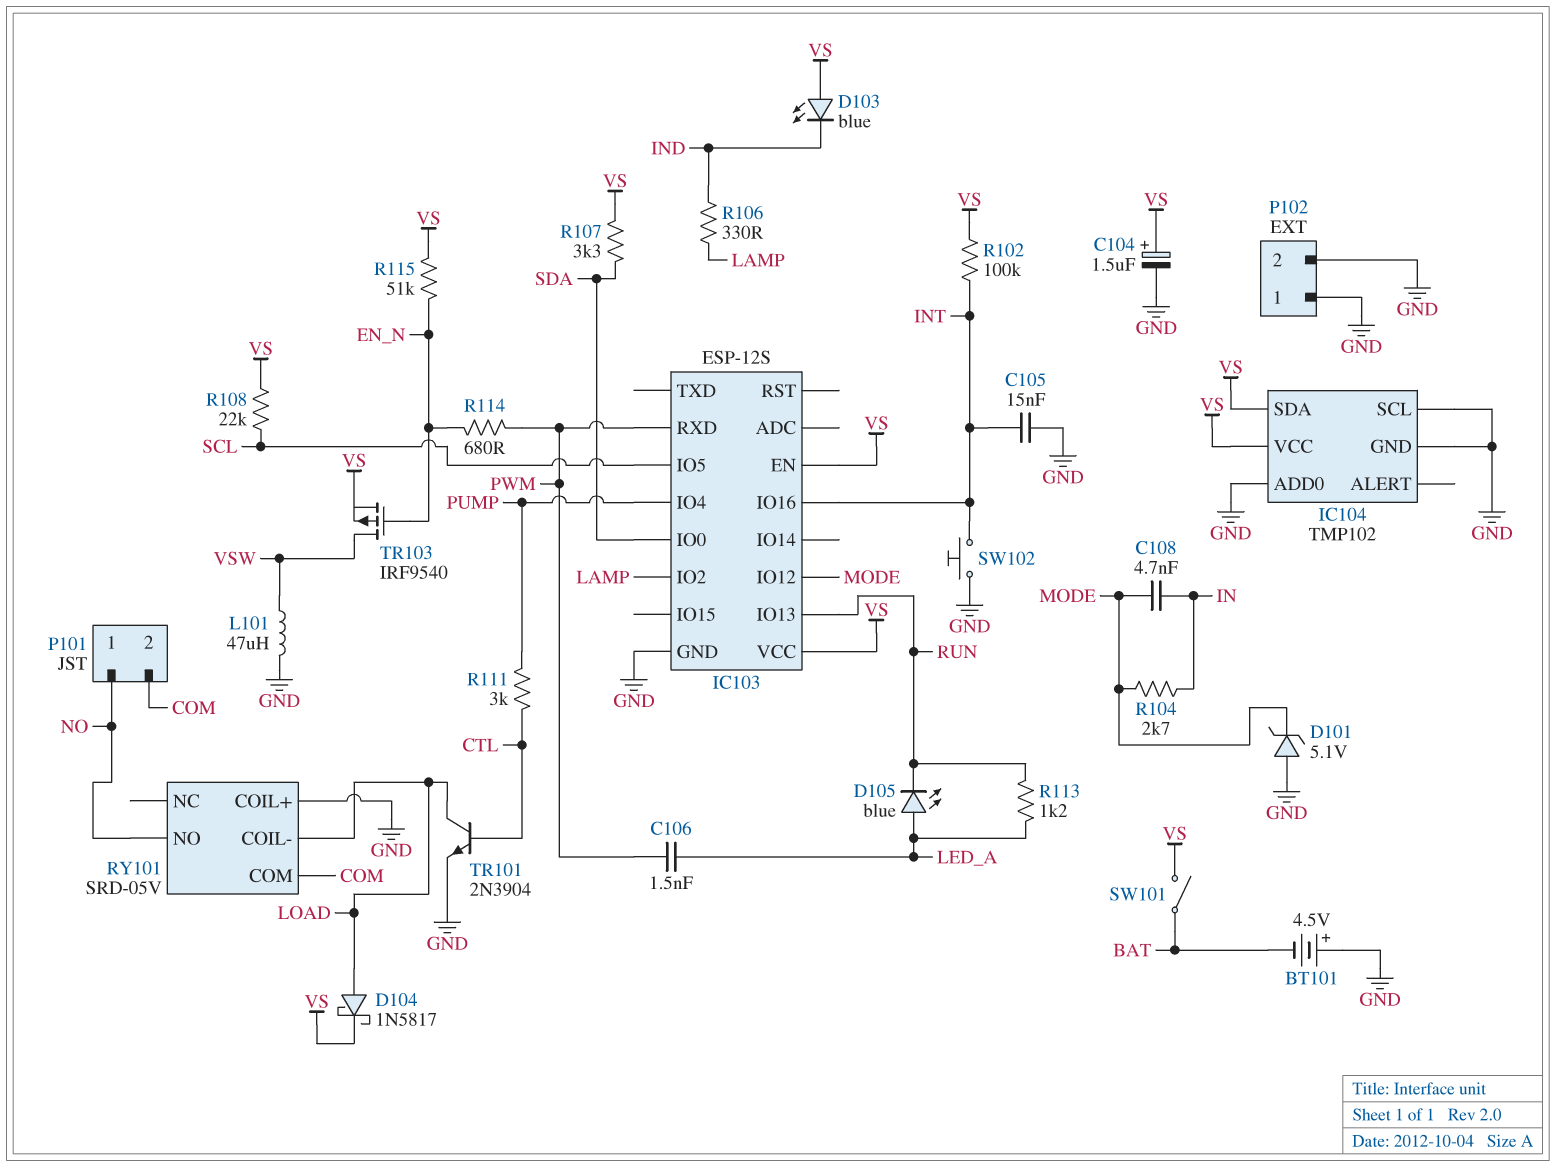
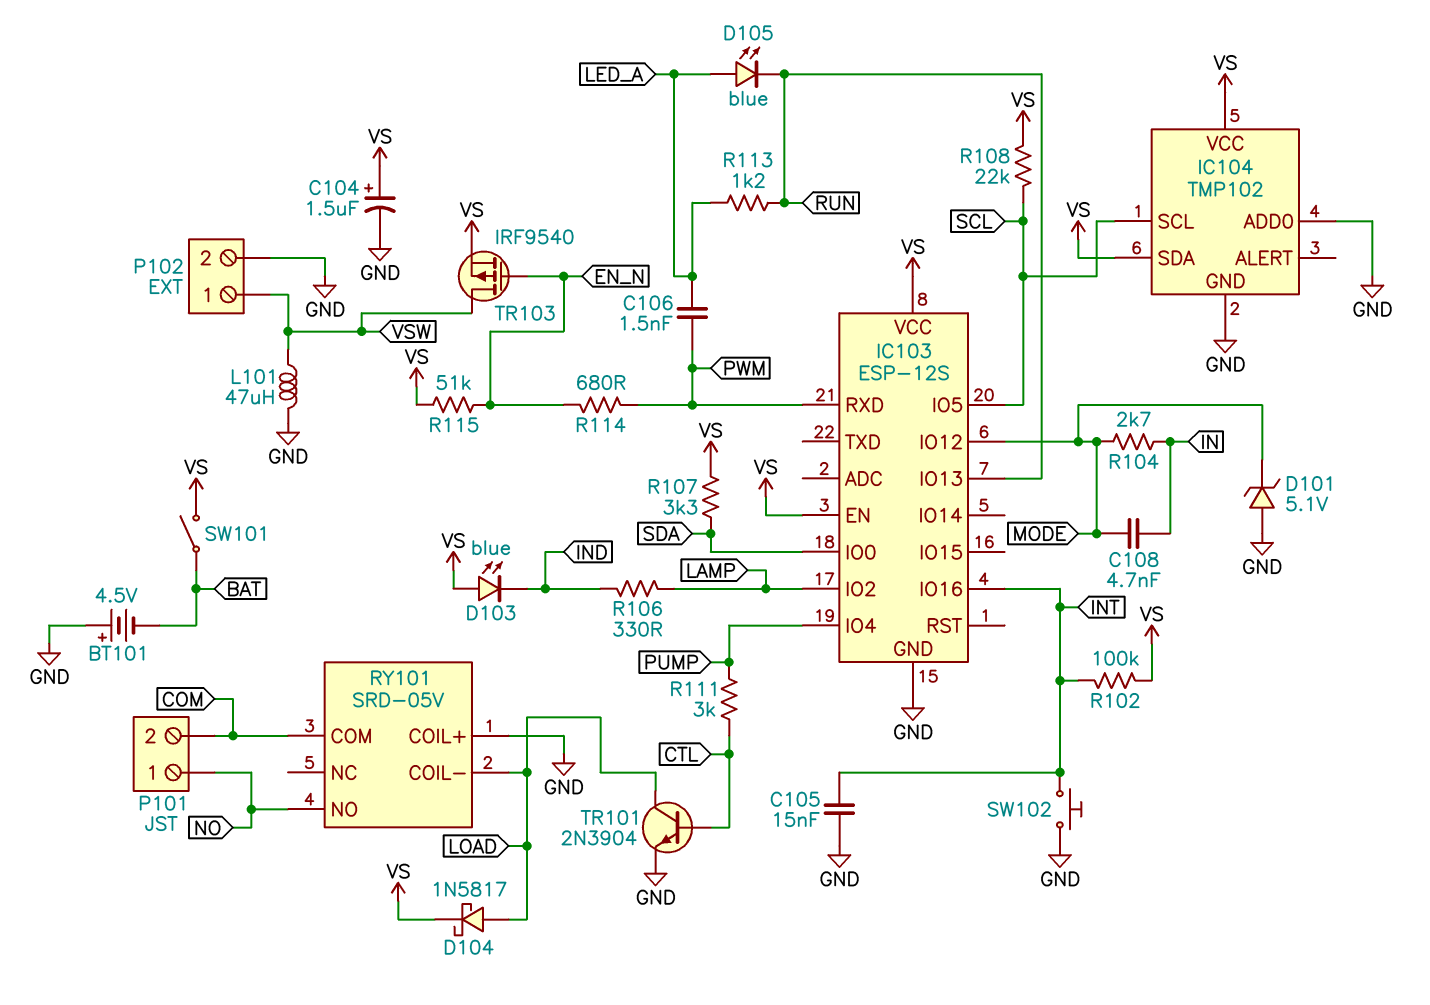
IC104 pin SCL: GND -> SCL
P102 pin 1: GND -> VSW

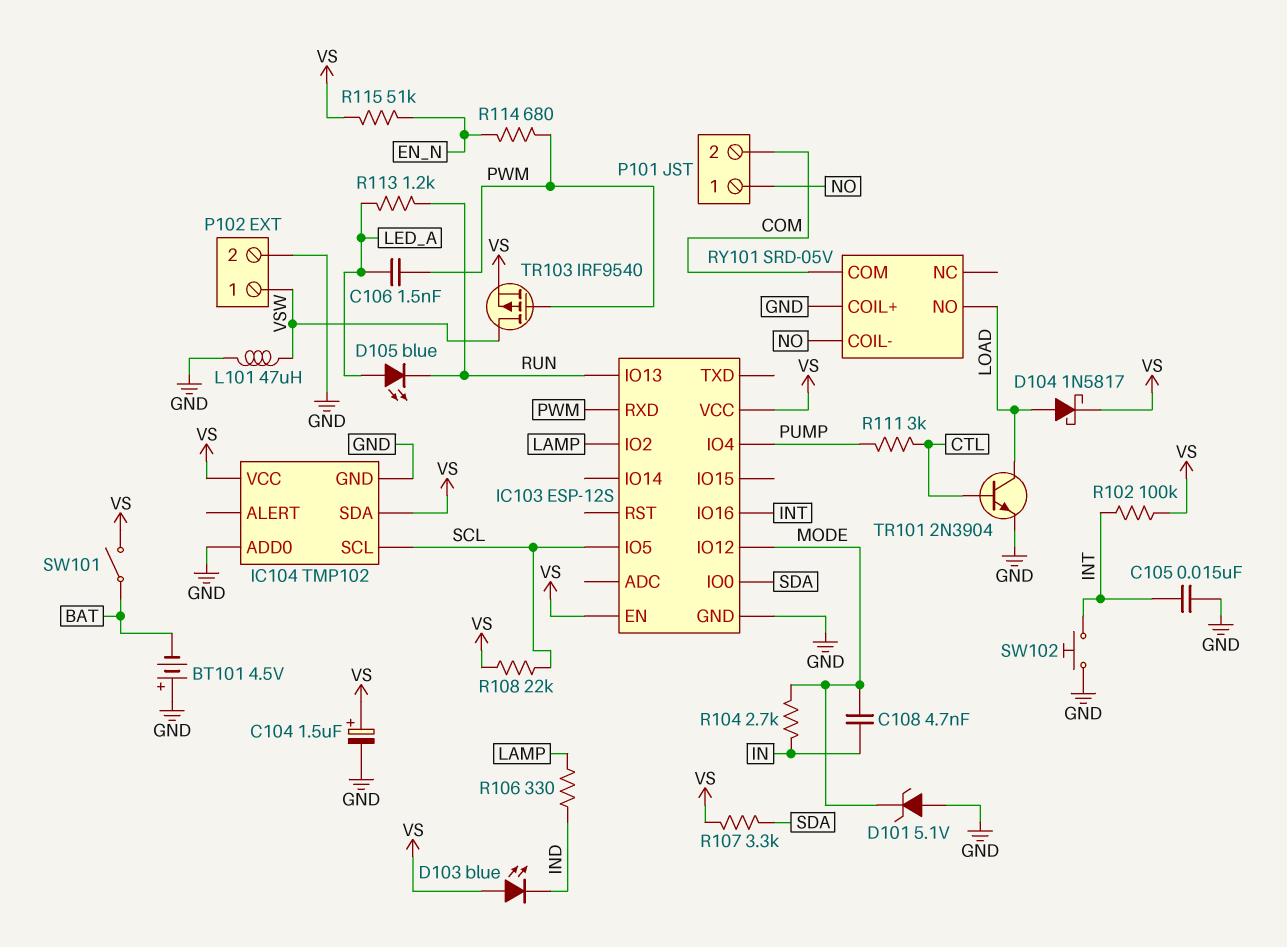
RY101 pin COIL-: LOAD -> NO
RY101 pin NO: NO -> LOAD
TR103: PMOS IRF9540 (G EN_N, D VSW, S VS) -> PMOS IRF9540 (G PWM, D VSW, S VS)

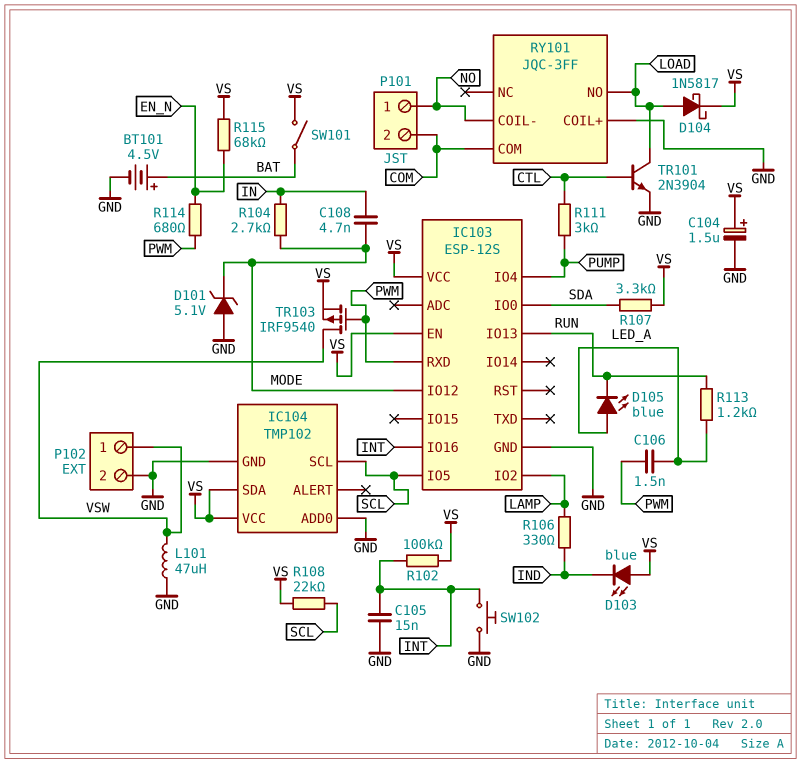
BT101: 4.5V (plus GND, minus BAT) -> 4.5V (plus BAT, minus GND)
R115: 51k (EN_N, VS) -> 68k (EN_N, VS)
RY101: SRD-05V -> JQC-3FF

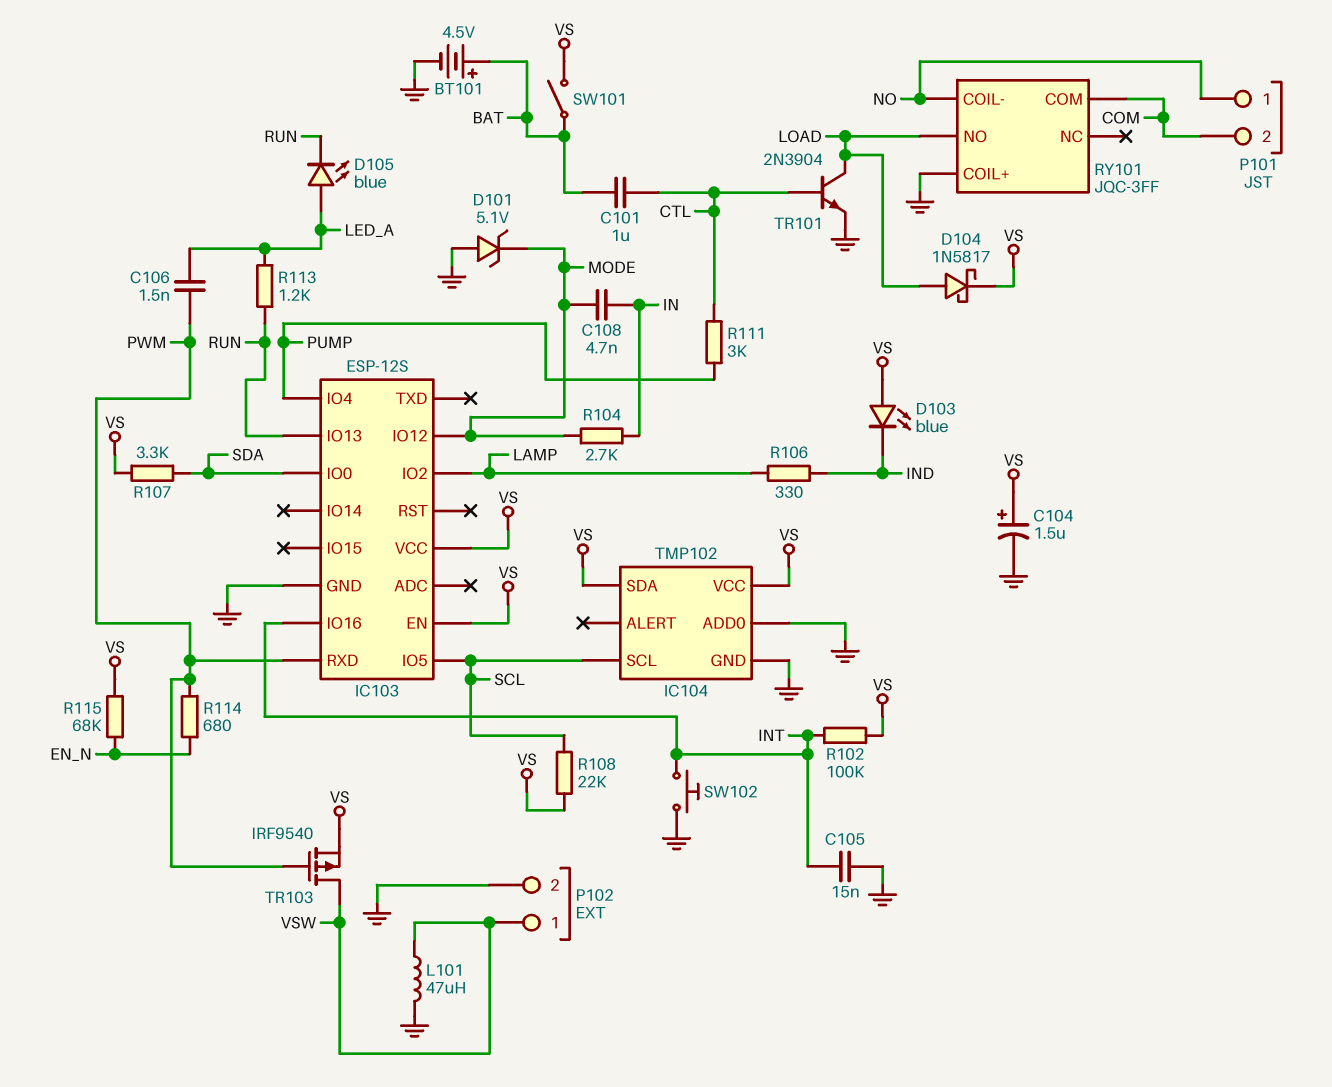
C101: none -> 1uF (BAT, CTL)

